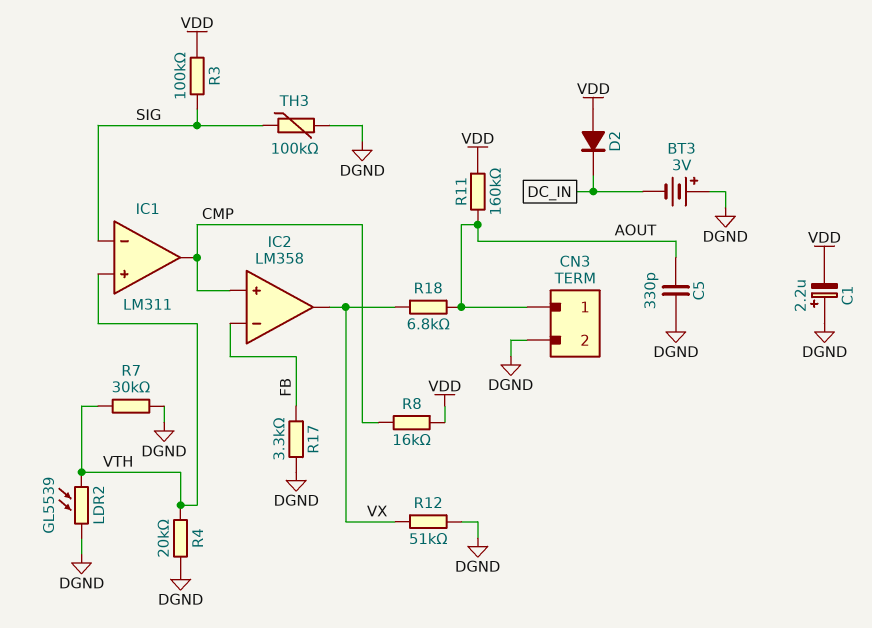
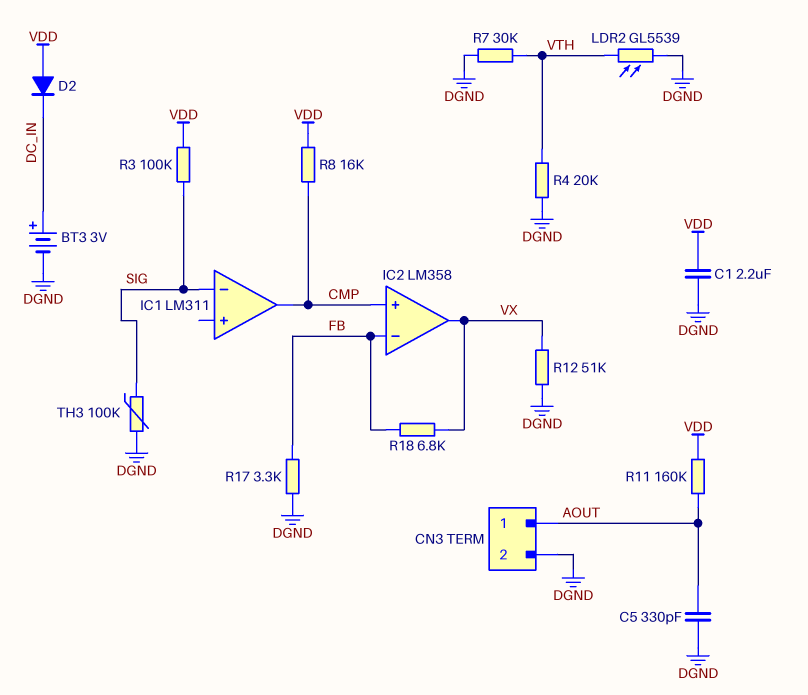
BT3: 3V (plus DGND, minus DC_IN) -> 3V (plus DC_IN, minus DGND)
C1: 2.2uF (plus DGND, minus VDD) -> 2.2uF (DGND, VDD)
IC1 pin in+: VTH -> none
R18: 6.8k (AOUT, VX) -> 6.8k (FB, VX)

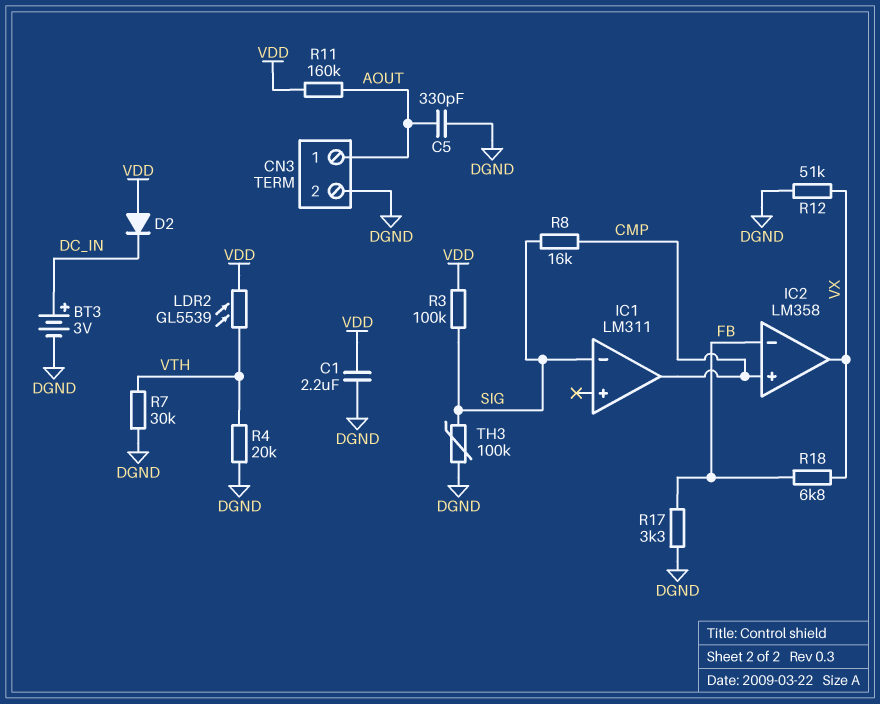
LDR2: GL5539 (DGND, VTH) -> GL5539 (VDD, VTH)
R8: 16k (CMP, VDD) -> 16k (CMP, SIG)

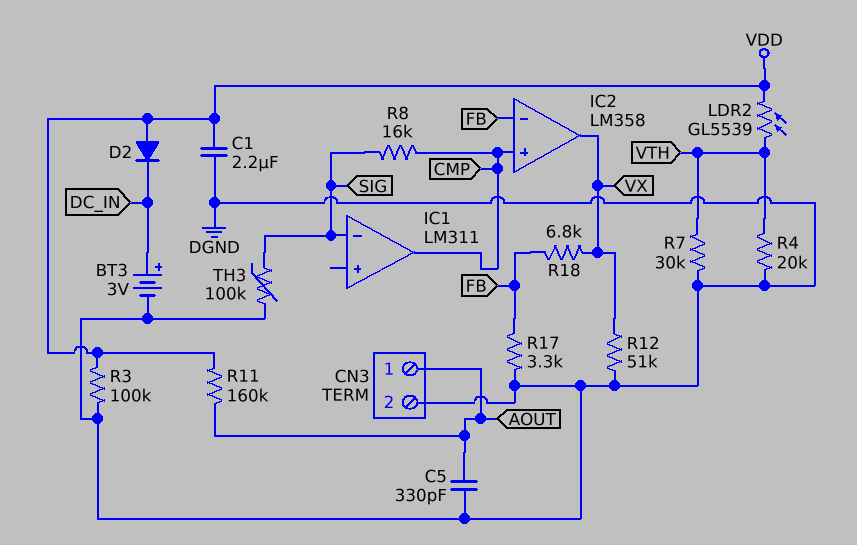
R3: 100k (SIG, VDD) -> 100k (DGND, VDD)

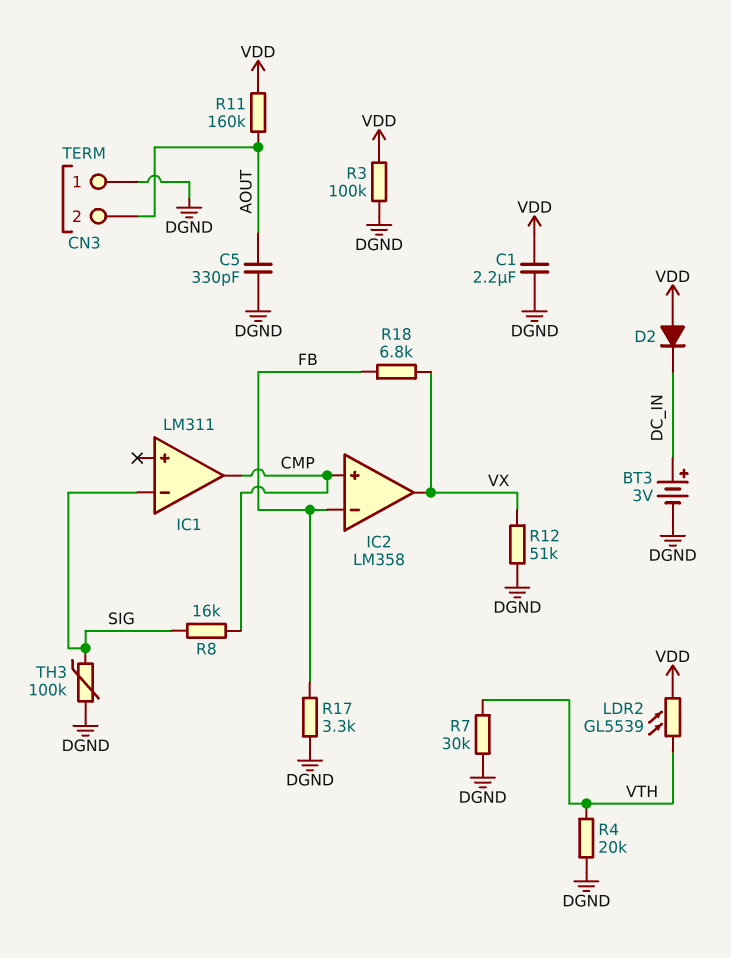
CN3 pin 1: AOUT -> DGND
CN3 pin 2: DGND -> AOUT

